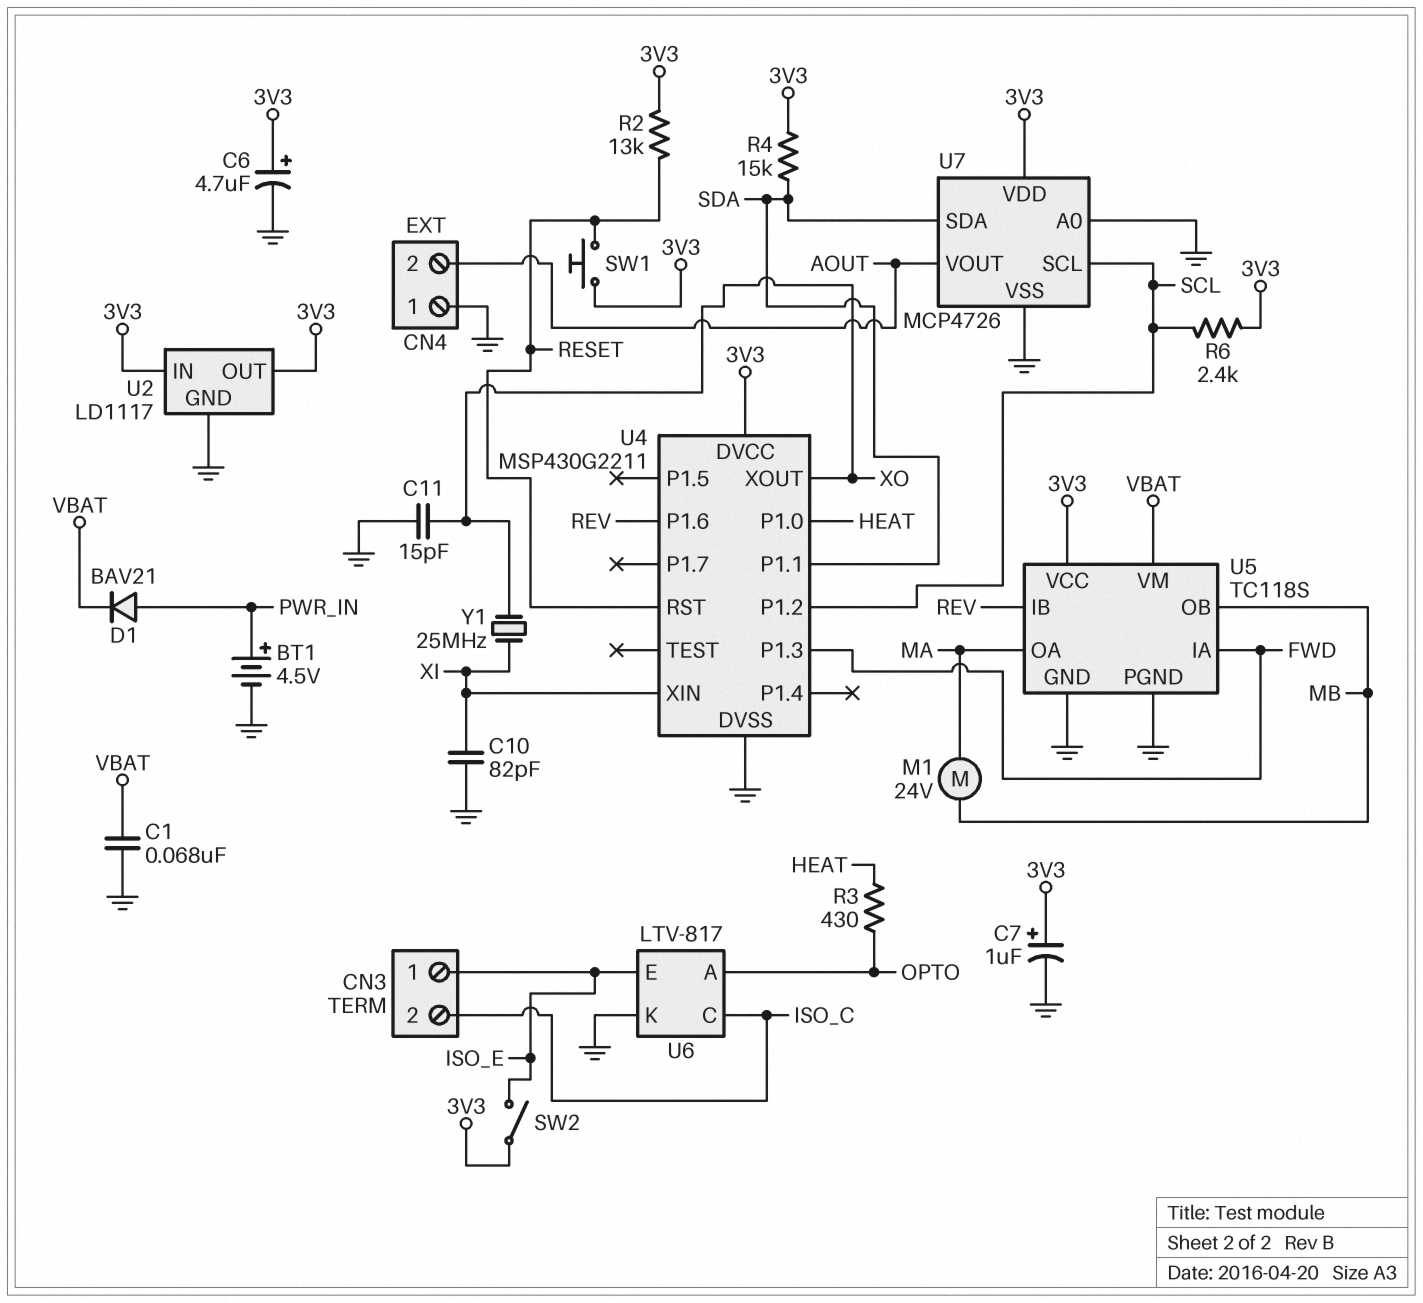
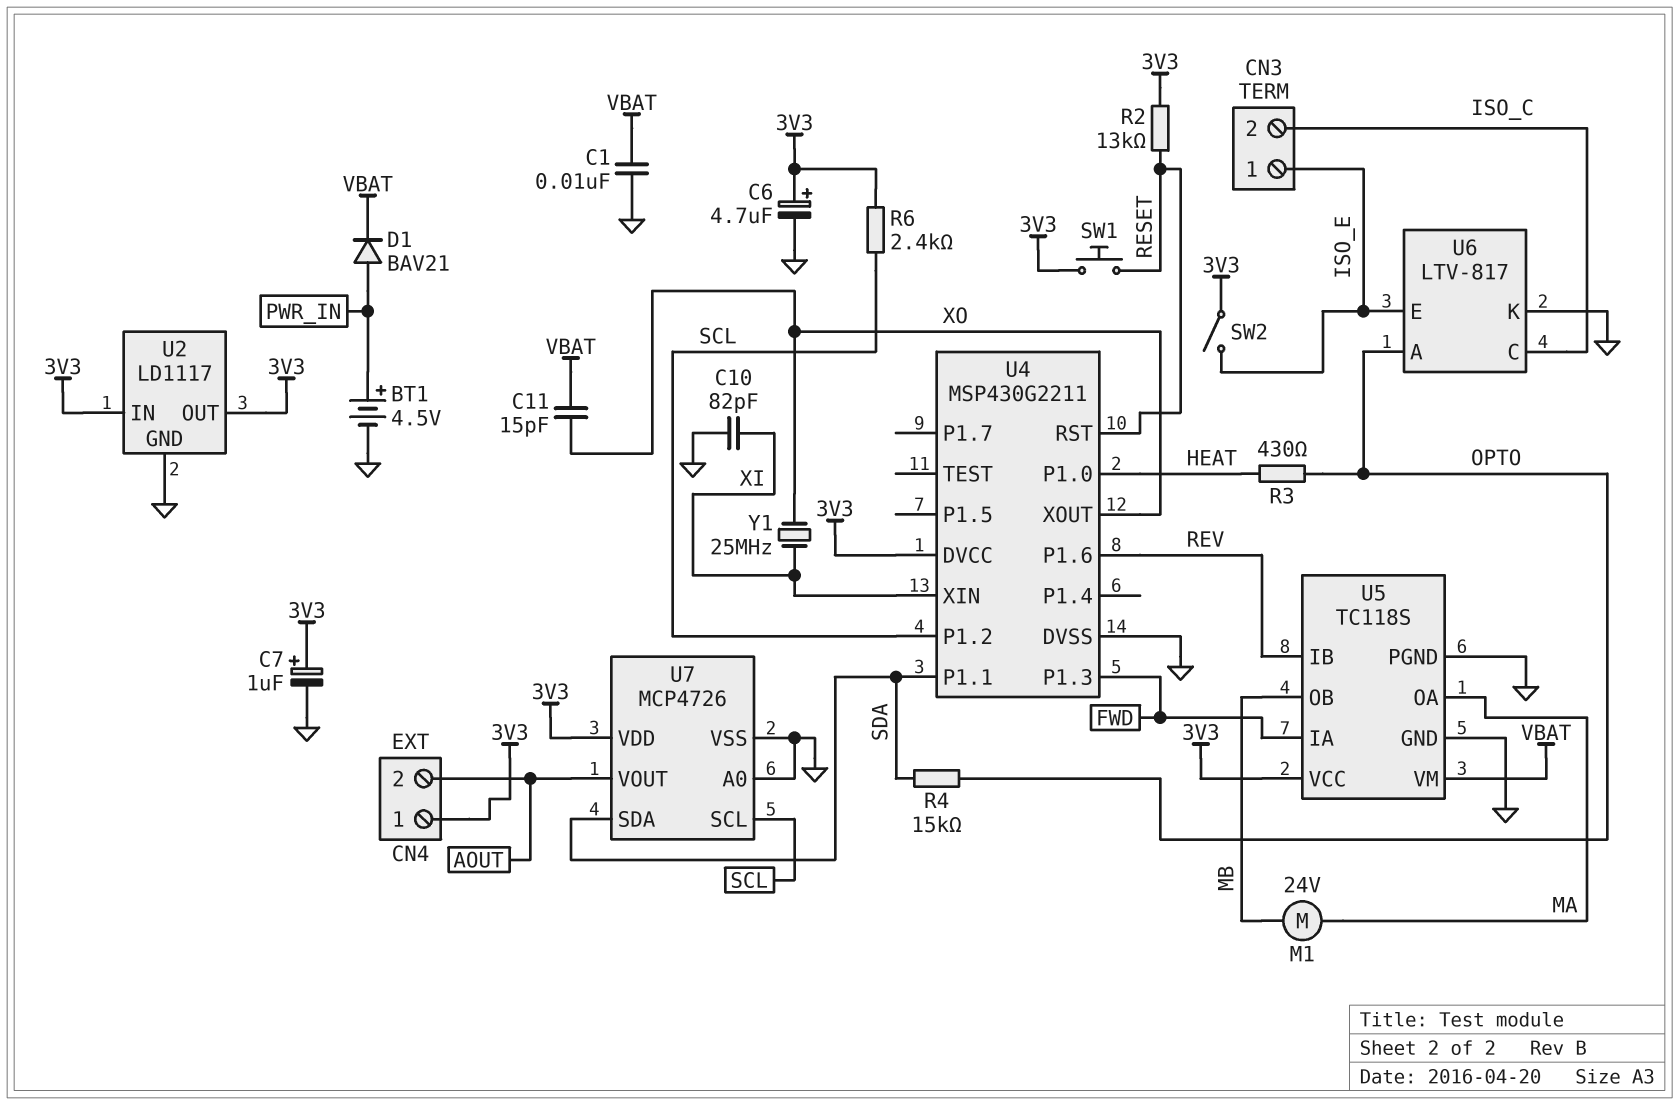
C1: 68nF (GND, VBAT) -> 10nF (GND, VBAT)
C11: 15pF (GND, XO) -> 15pF (VBAT, XO)
CN4 pin 1: GND -> 3V3
R4: 15k (3V3, SDA) -> 15k (OPTO, SDA)

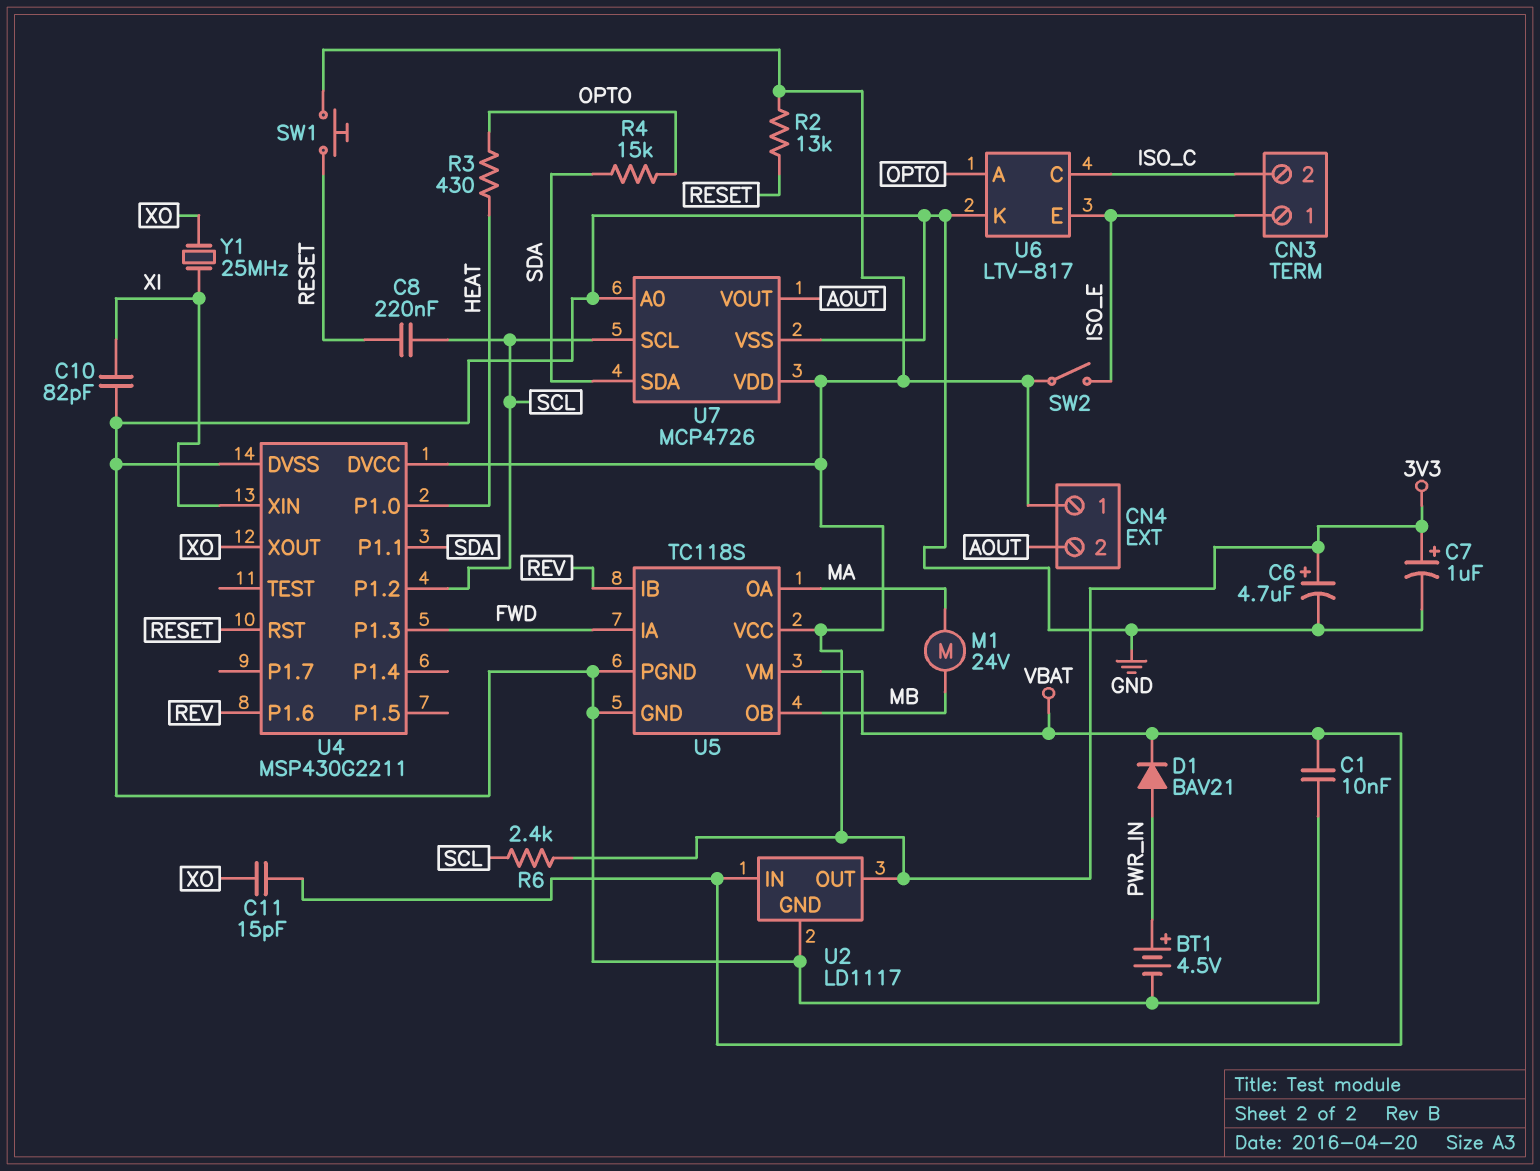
C8: none -> 220nF (RESET, SCL)
U2 pin IN: 3V3 -> VBAT

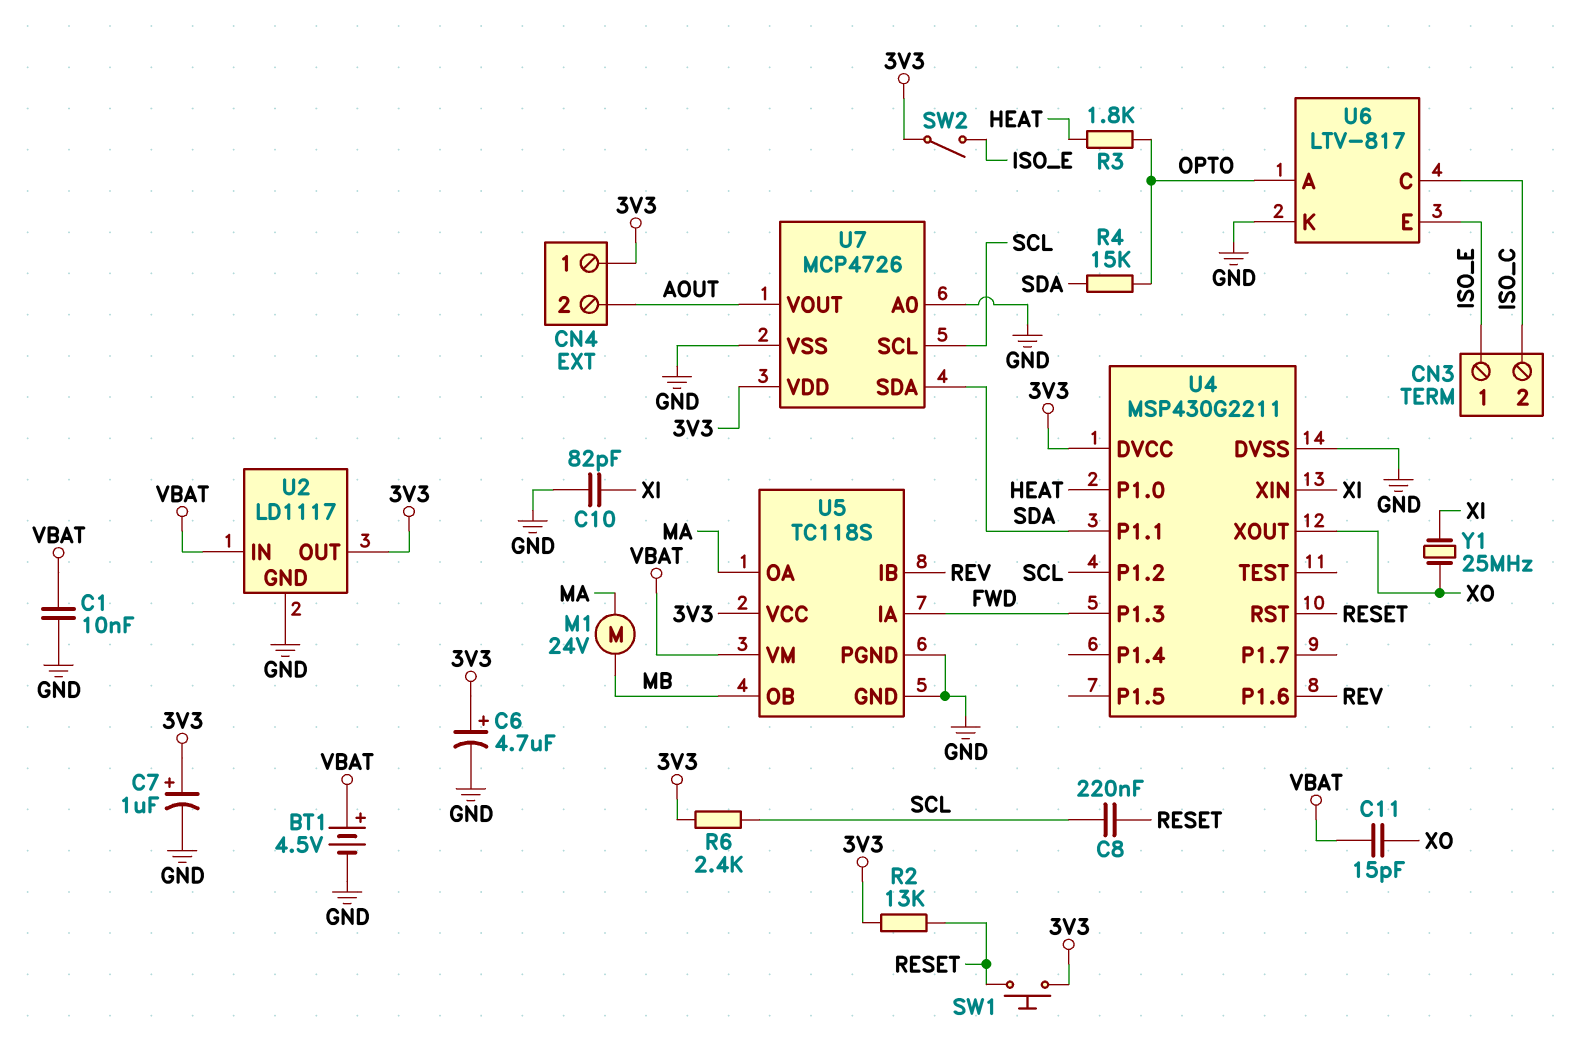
BT1: 4.5V (plus PWR_IN, minus GND) -> 4.5V (plus VBAT, minus GND)
D1: diode BAV21 (A PWR_IN, K VBAT) -> none
R3: 430 (HEAT, OPTO) -> 1.8k (HEAT, OPTO)

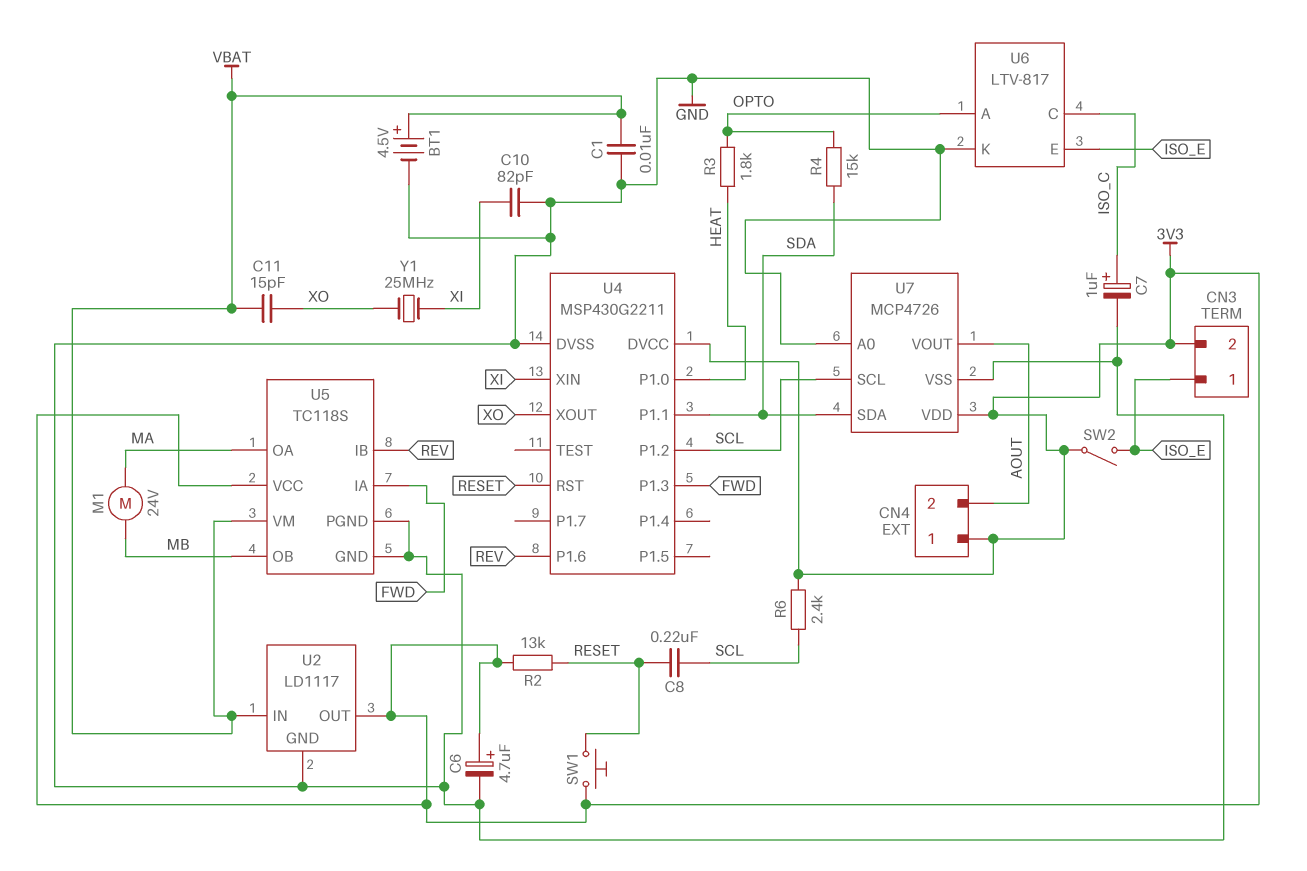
C7: 1uF (plus 3V3, minus GND) -> 1uF (plus ISO_C, minus GND)
CN3 pin 2: ISO_C -> 3V3

